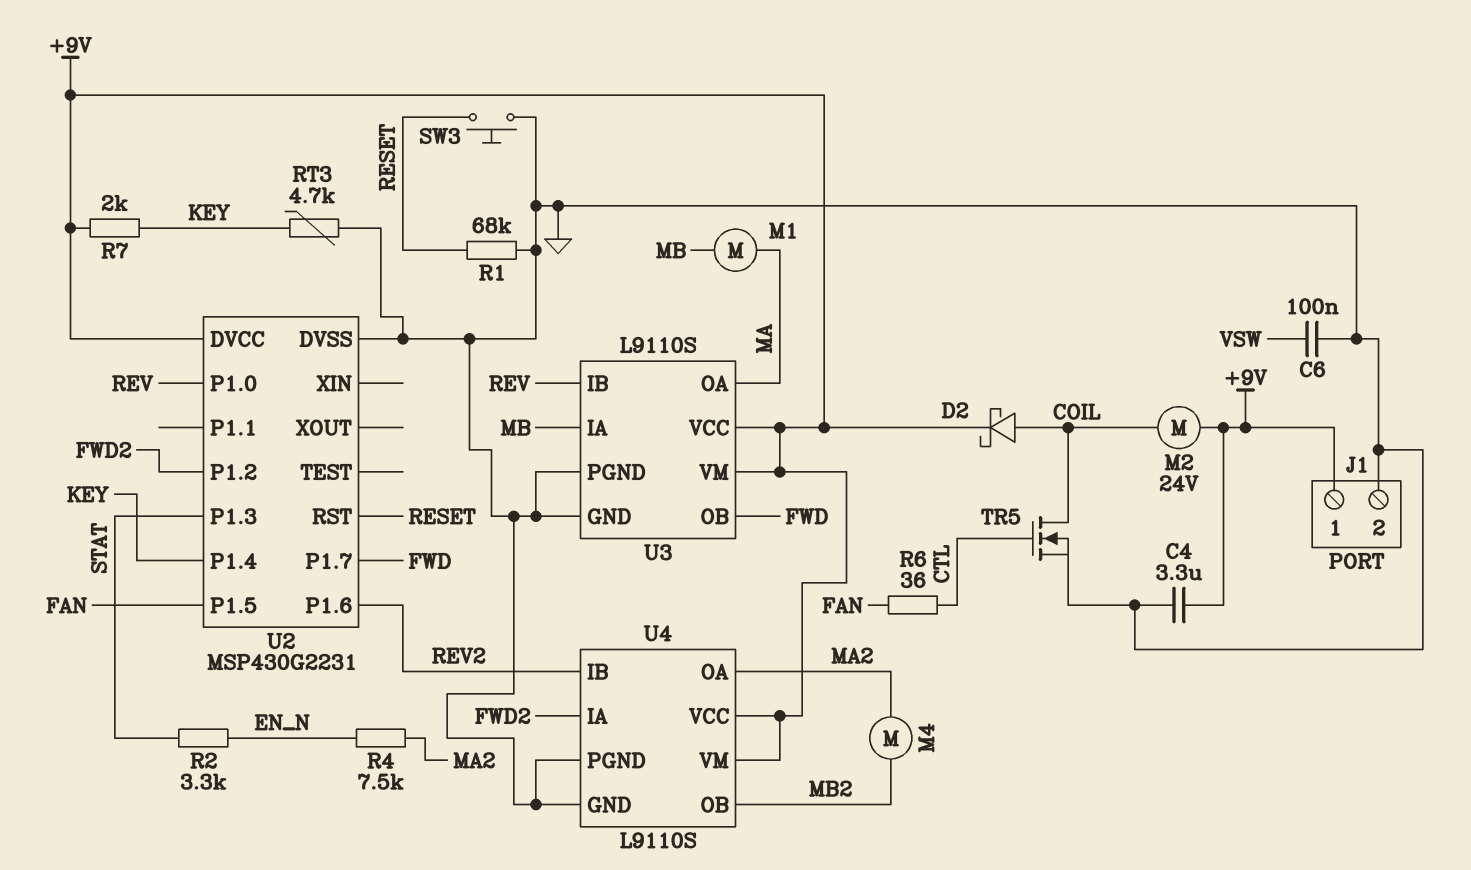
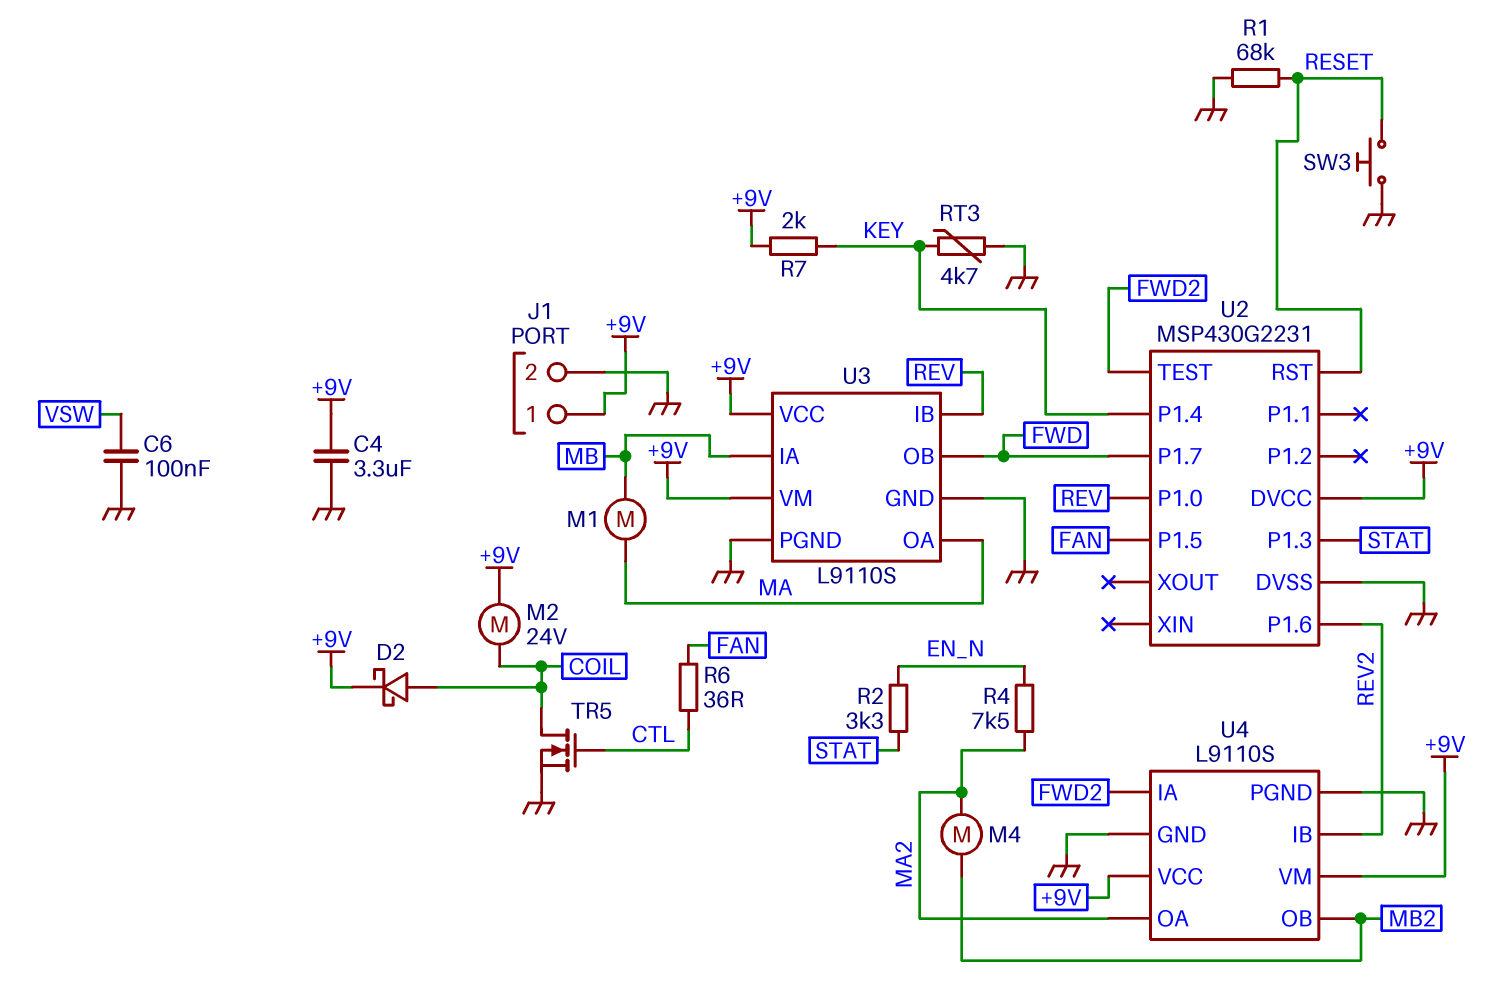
U2 pin P1.2: FWD2 -> none
U2 pin TEST: none -> FWD2

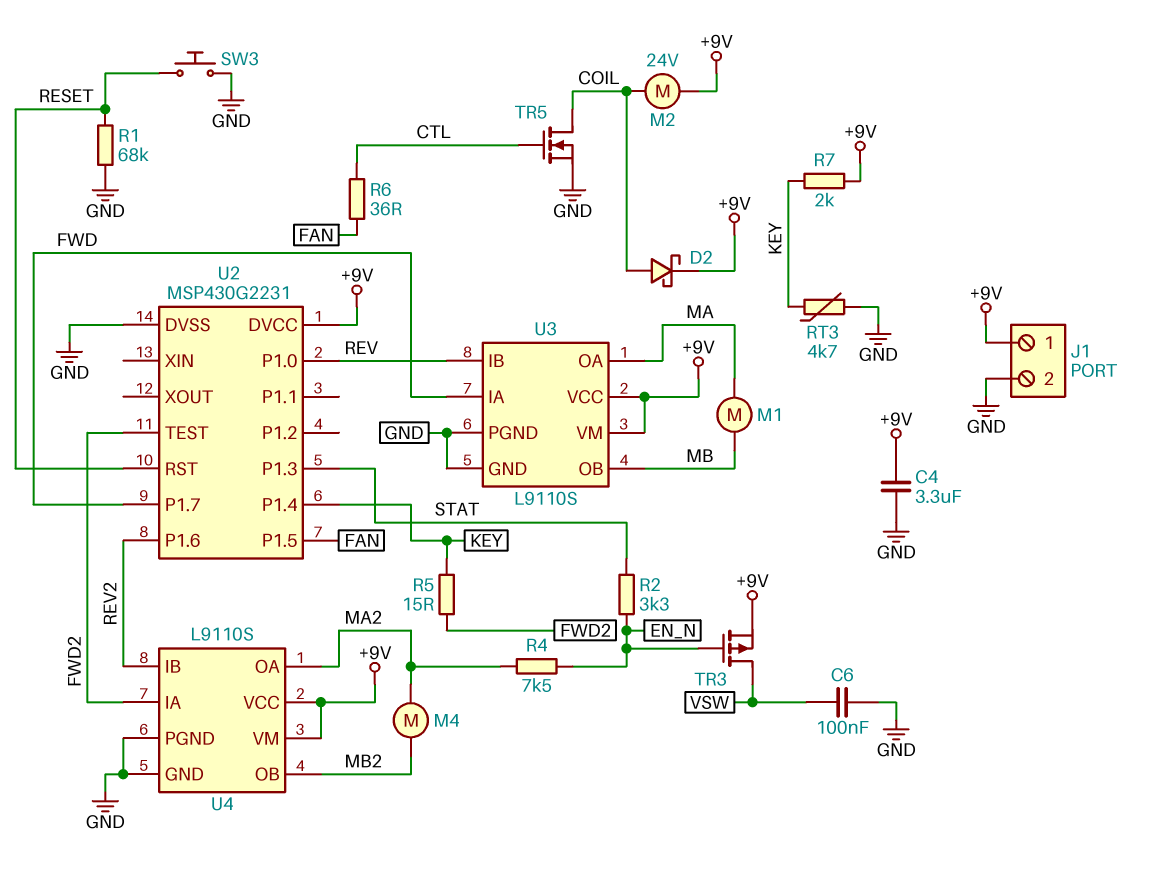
R5: none -> 15 (FWD2, KEY)
TR3: none -> PMOS (G EN_N, D VSW, S +9V)
U3 pin IA: MB -> FWD
U3 pin OB: FWD -> MB

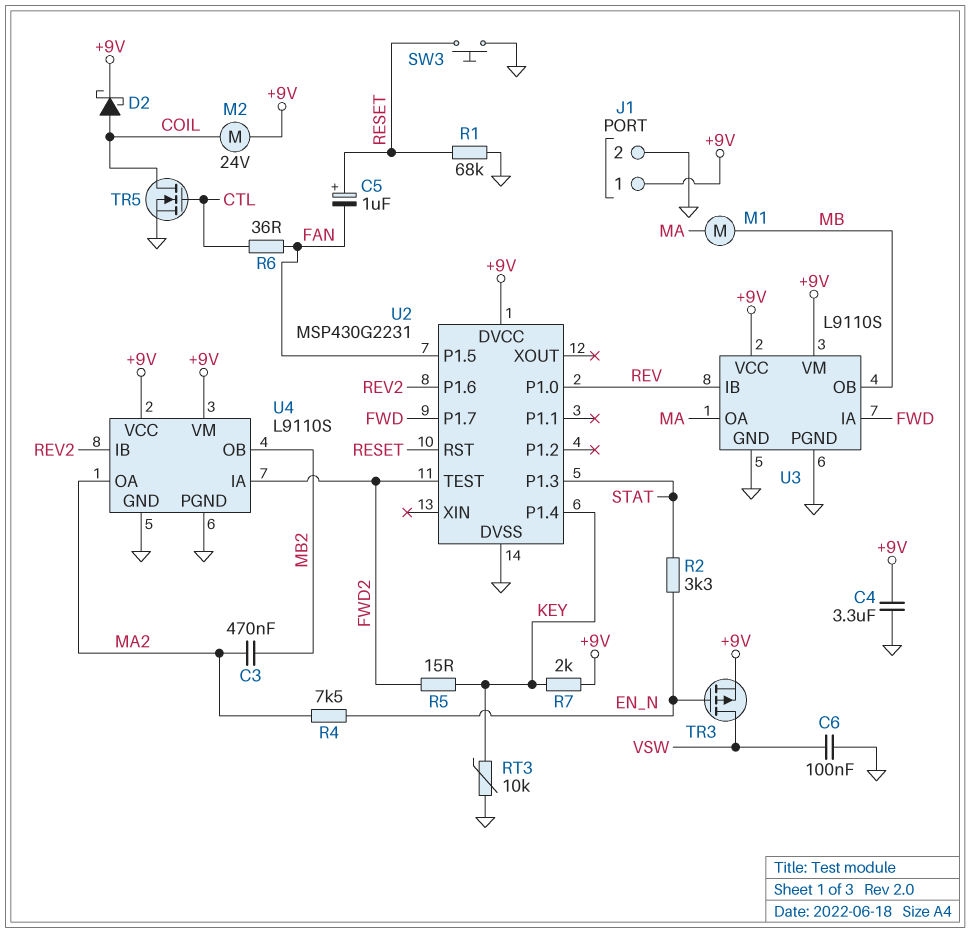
C3: none -> 470nF (MA2, MB2)
C5: none -> 1uF (plus RESET, minus FAN)
M4: motor (MA2, MB2) -> none
RT3: 4.7k (GND, KEY) -> 10k (GND, KEY)

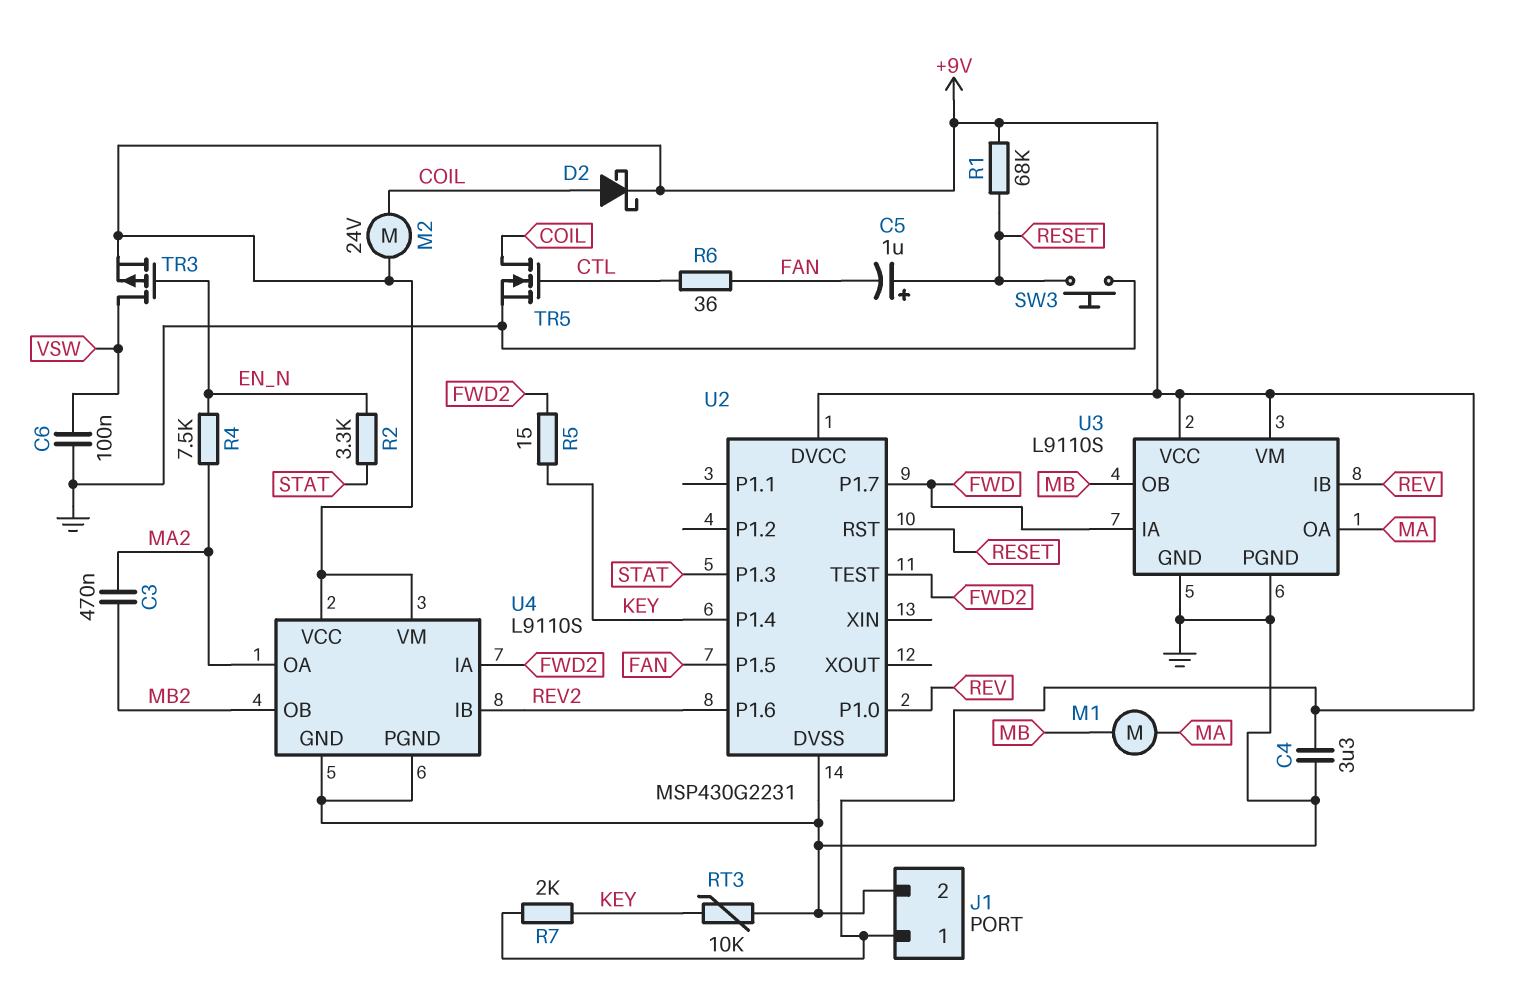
R1: 68k (GND, RESET) -> 68k (+9V, RESET)

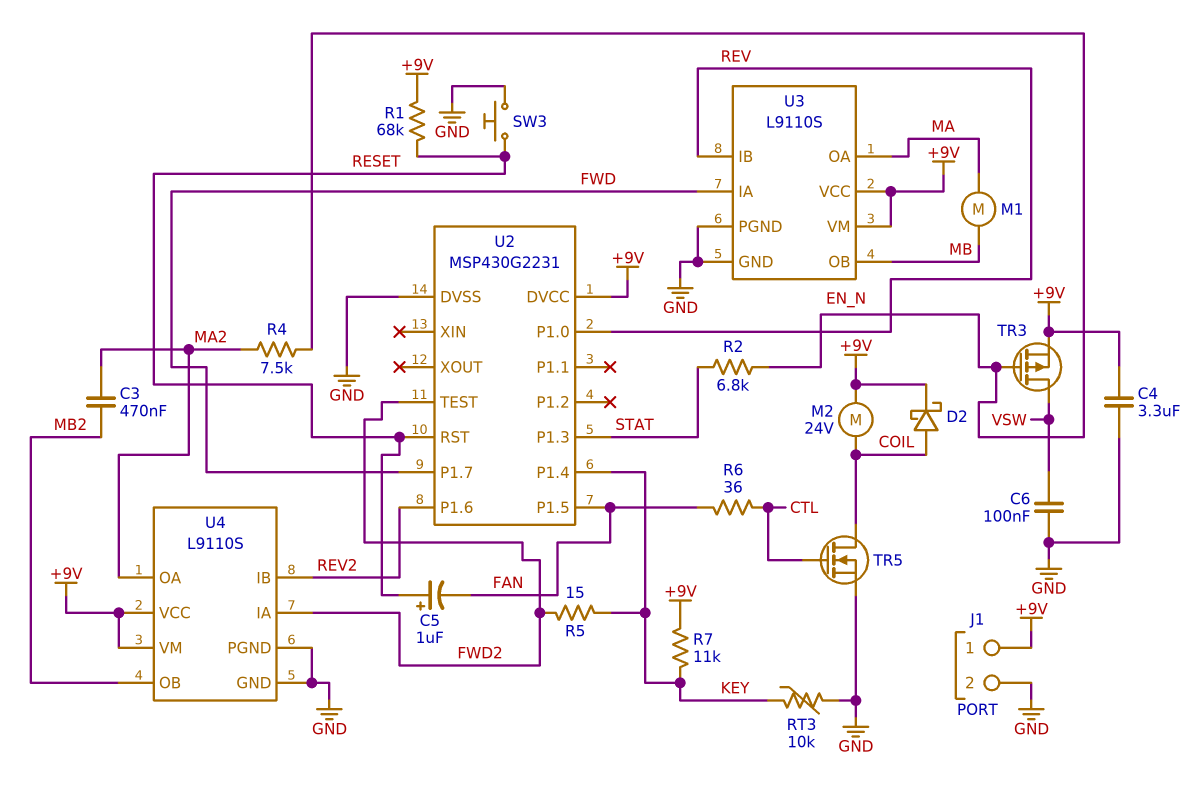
R2: 3.3k (EN_N, STAT) -> 6.8k (EN_N, STAT)
R7: 2k (+9V, KEY) -> 11k (+9V, KEY)

